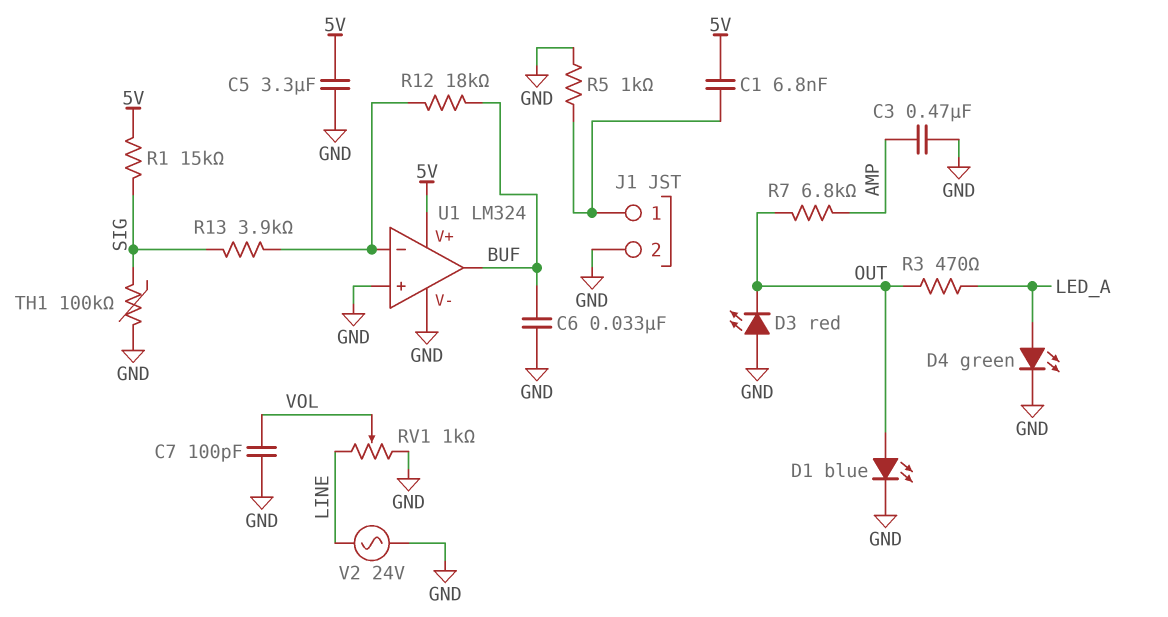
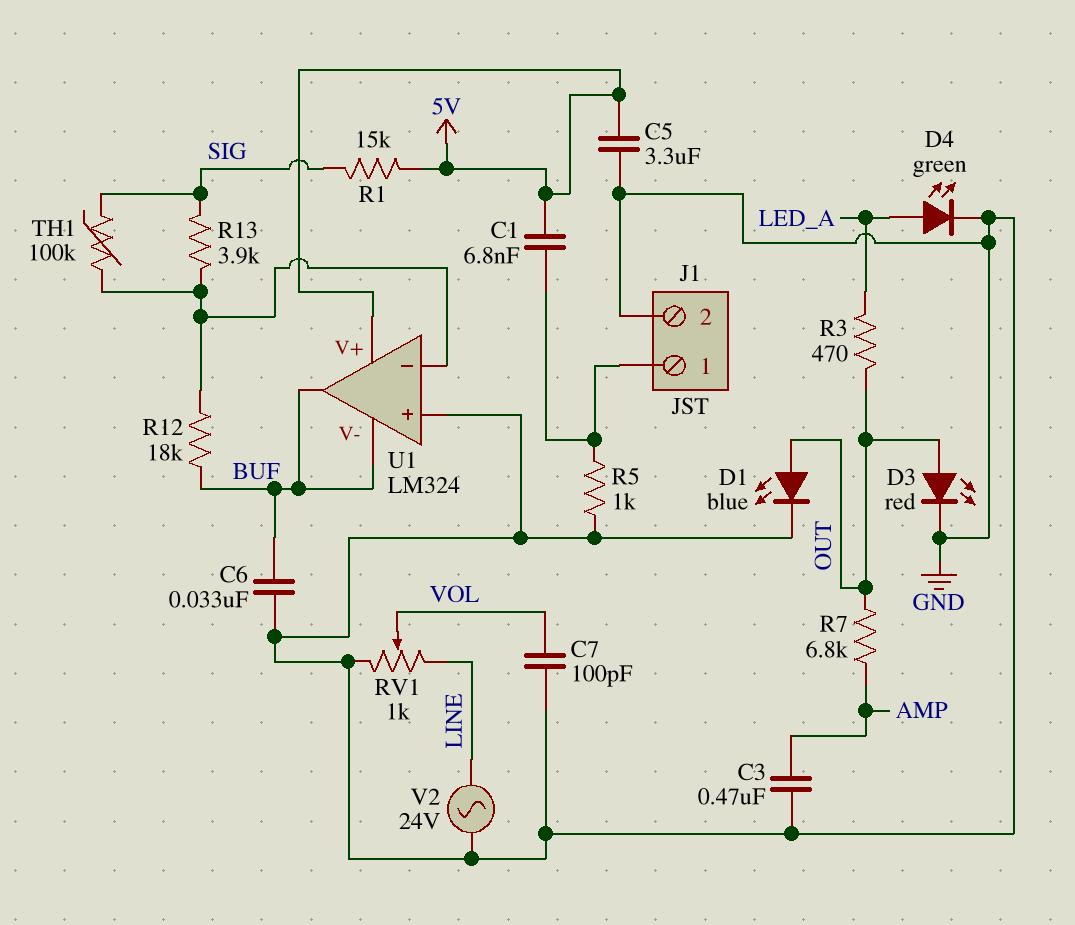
D3: LED red (A GND, K OUT) -> LED red (A OUT, K GND)
TH1: 100k (GND, SIG) -> 100k (SIG, U1/in-)
U1 pin V-: GND -> BUF

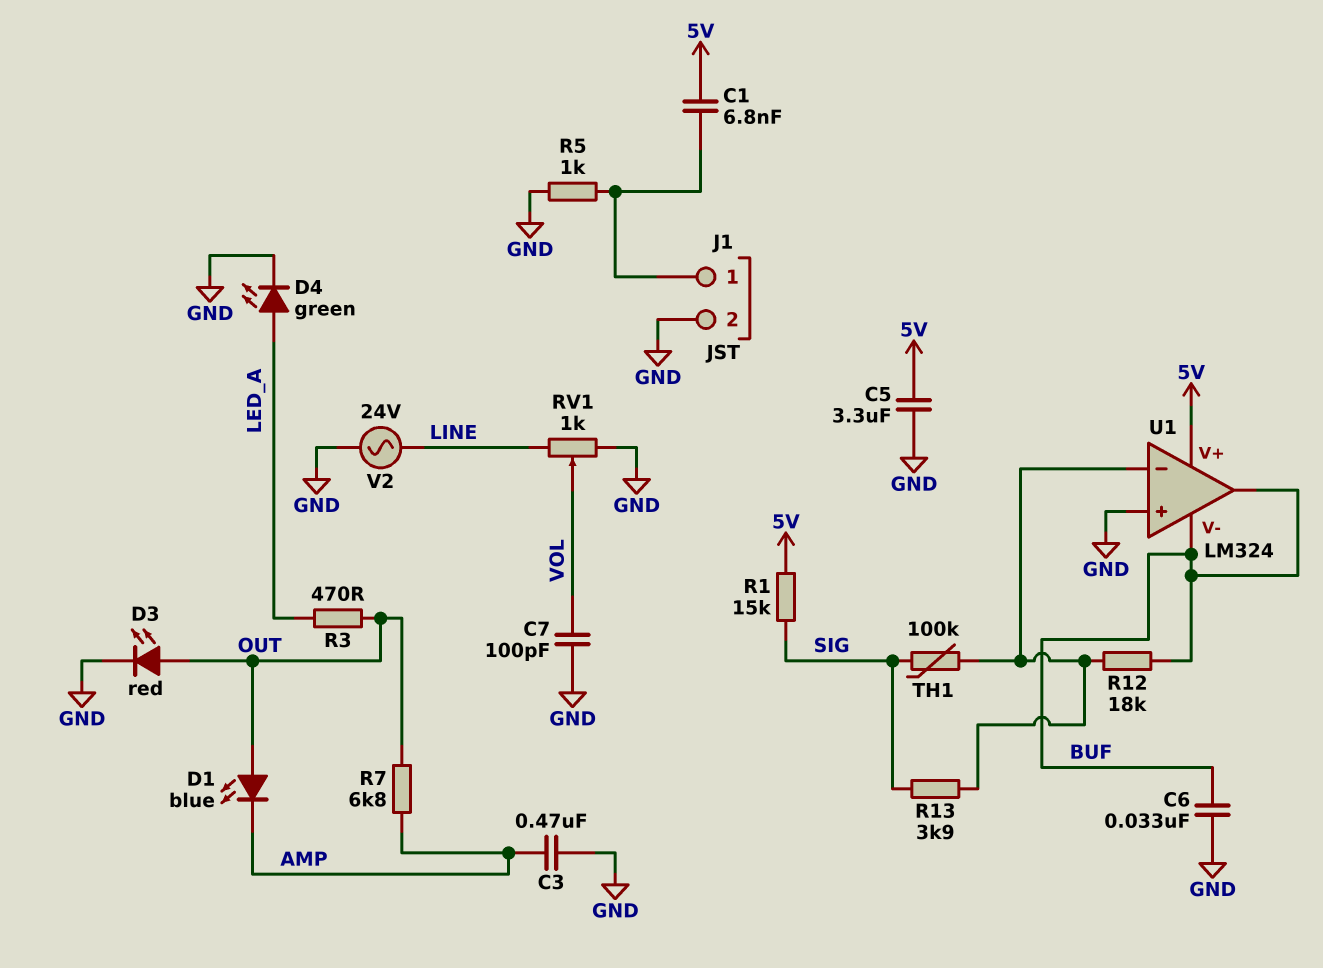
D1: LED blue (A OUT, K GND) -> LED blue (A OUT, K AMP)

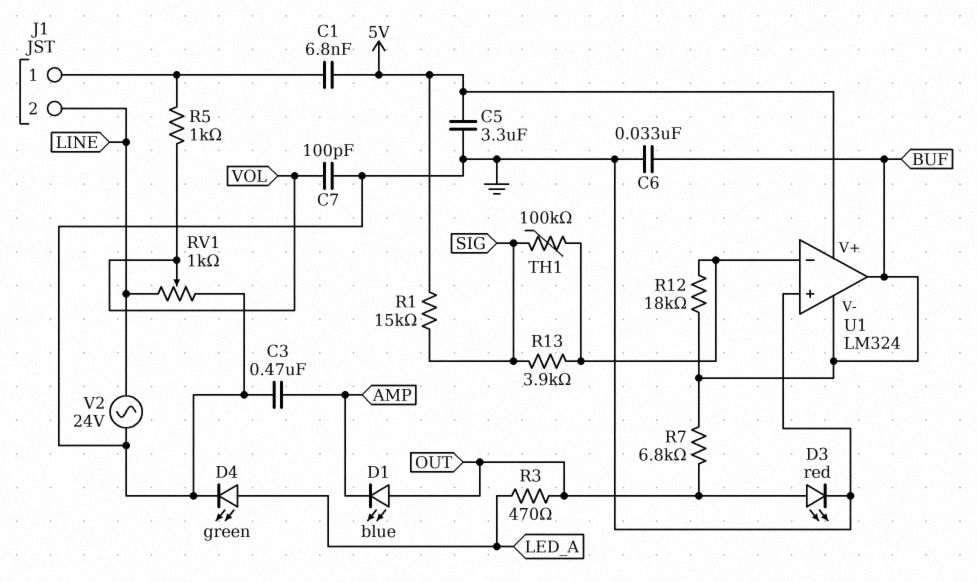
J1 pin 2: GND -> LINE
R5: 1k (GND, J1/1) -> 1k (J1/1, VOL)
R7: 6.8k (AMP, OUT) -> 6.8k (BUF, OUT)

